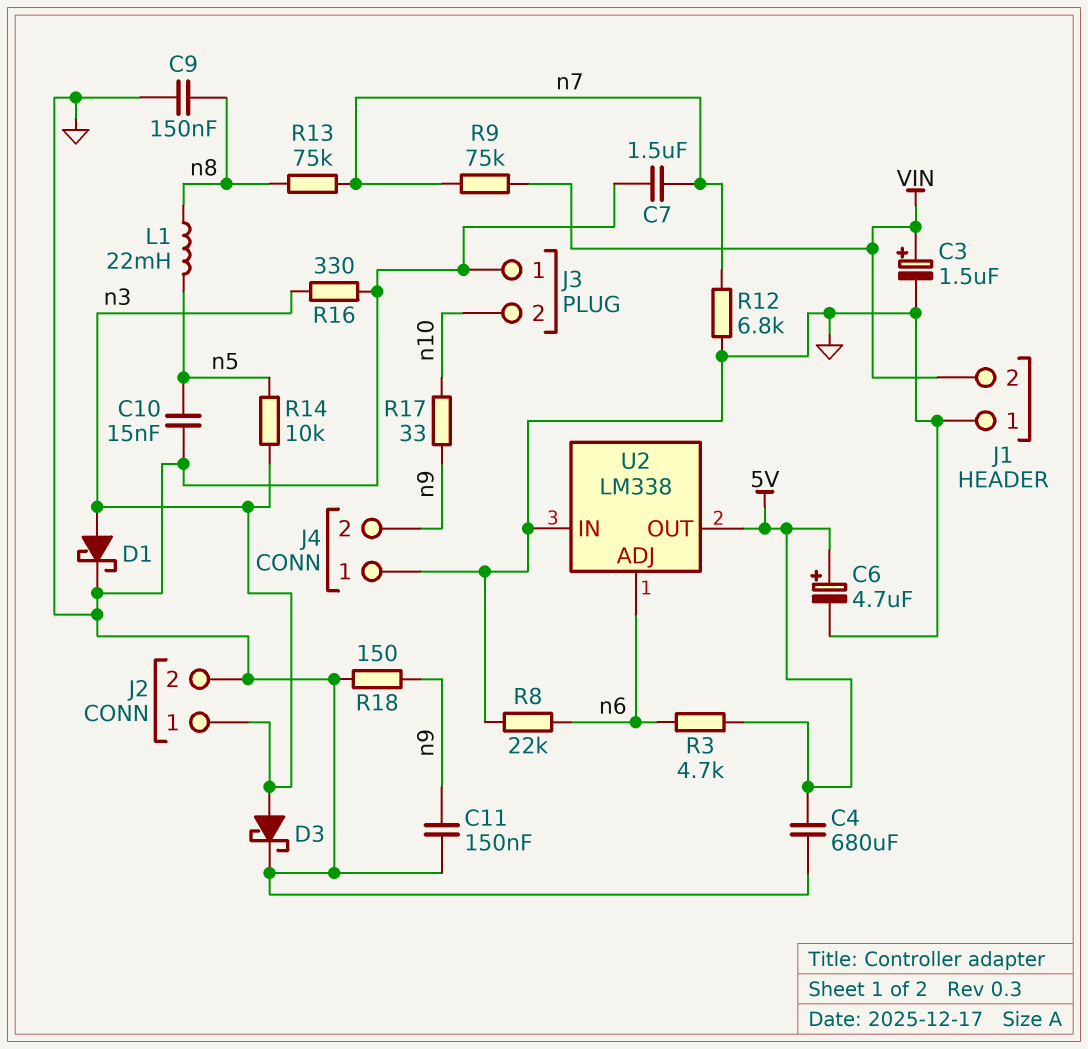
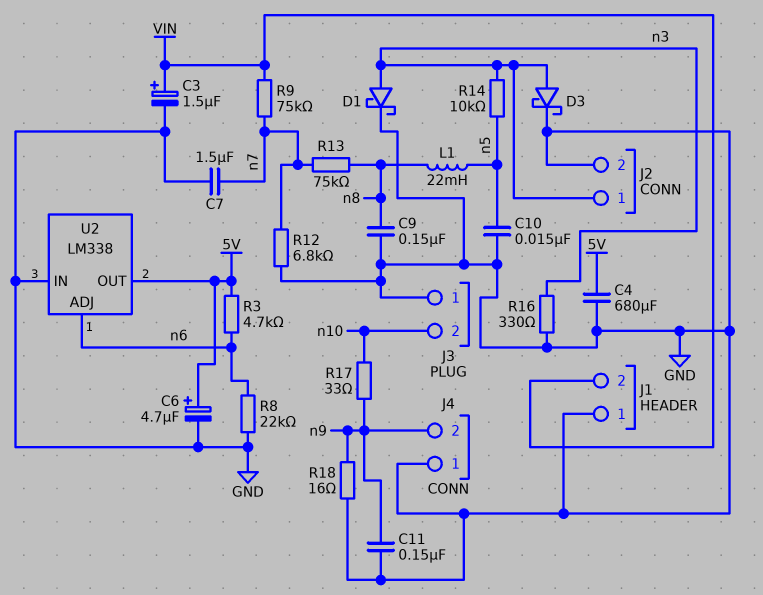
R18: 150 (GND, n9) -> 16 (GND, n9)

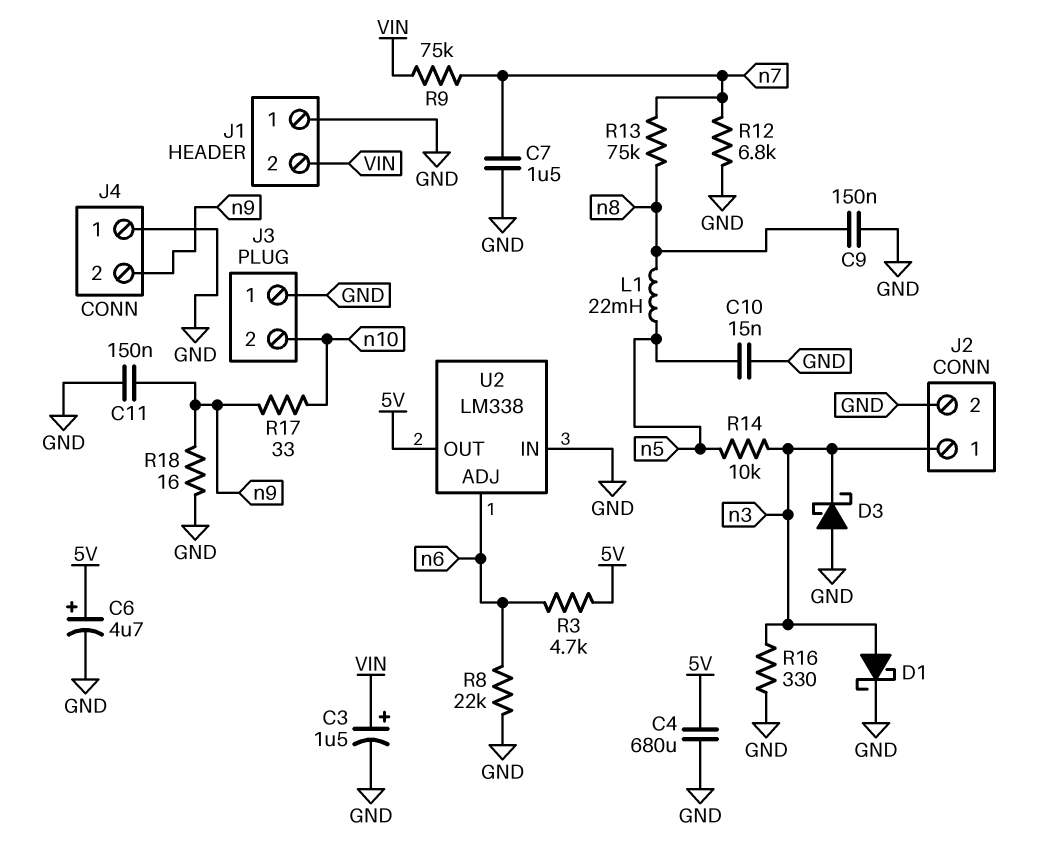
D3: schottky (A n3, K GND) -> schottky (A GND, K n3)

